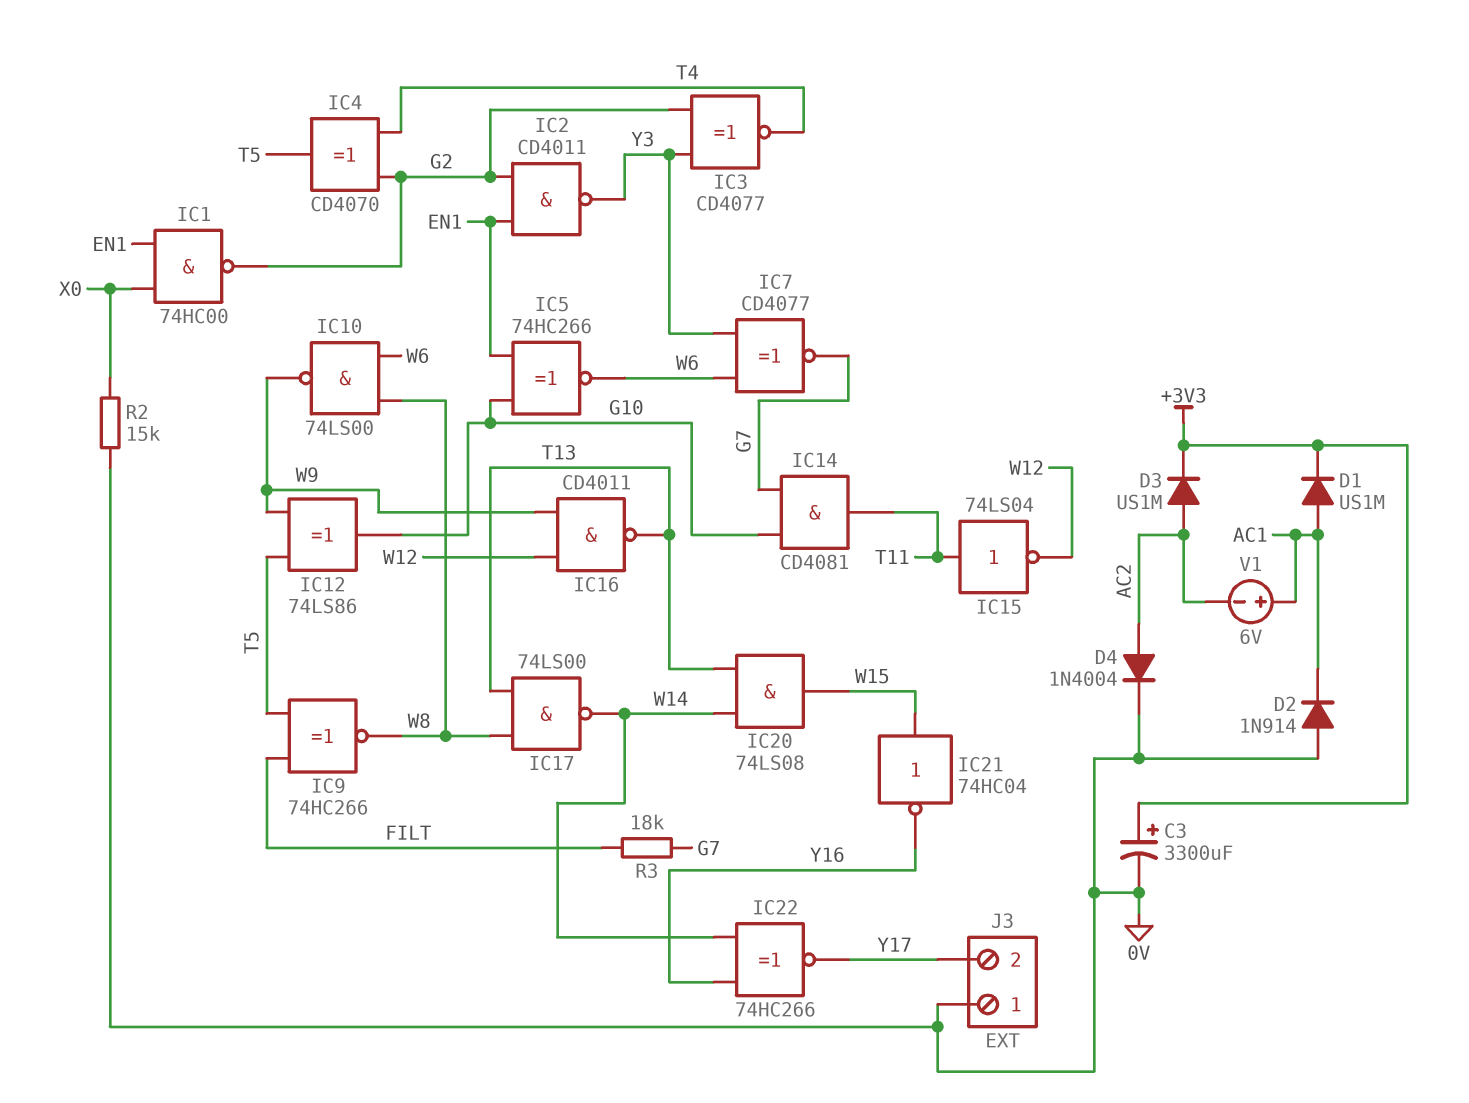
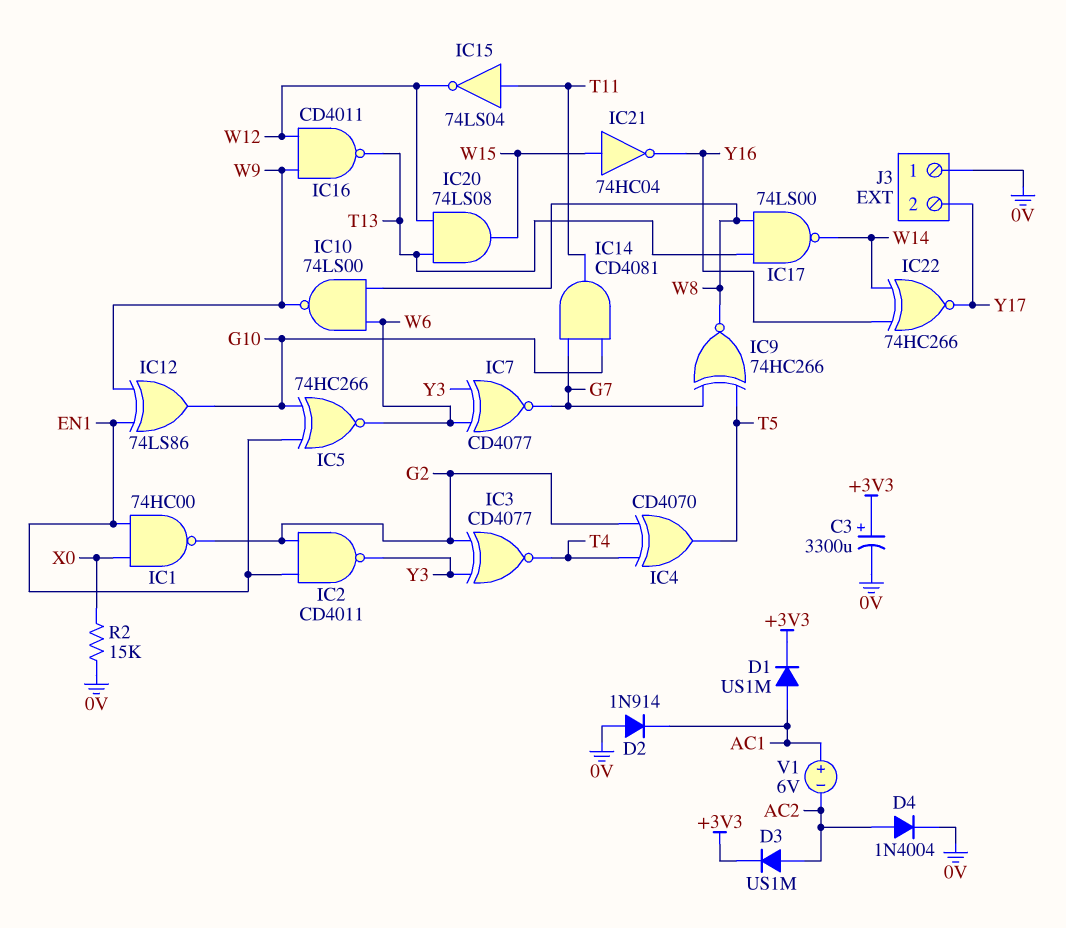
IC9: XNOR 74HC266 (in FILT, in T5, out W8) -> XNOR 74HC266 (in G7, in T5, out W8)
IC12: XOR 74LS86 (in T5, in W9, out G10) -> XOR 74LS86 (in EN1, in W9, out G10)
IC20: AND 74LS08 (in T13, in W14, out W15) -> AND 74LS08 (in T13, in W12, out W15)
R3: 18k (FILT, G7) -> none

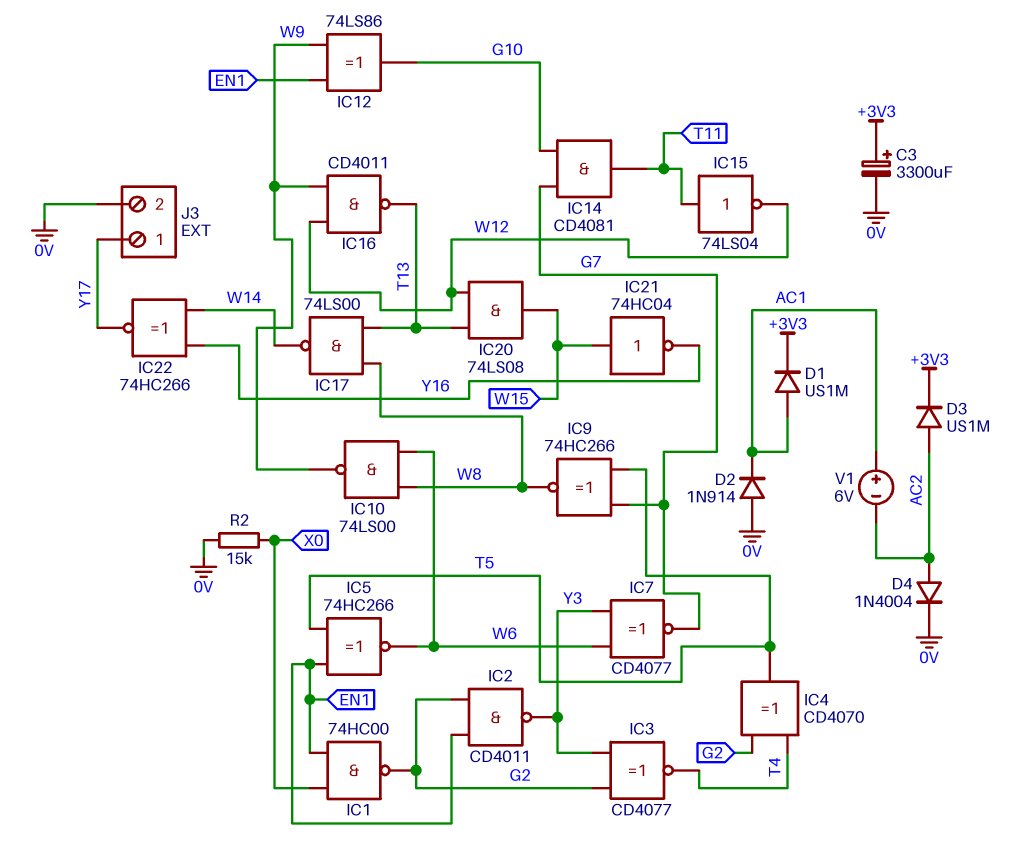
IC5: XNOR 74HC266 (in EN1, in G10, out W6) -> XNOR 74HC266 (in EN1, in T5, out W6)
J3 pin 1: 0V -> Y17
J3 pin 2: Y17 -> 0V

